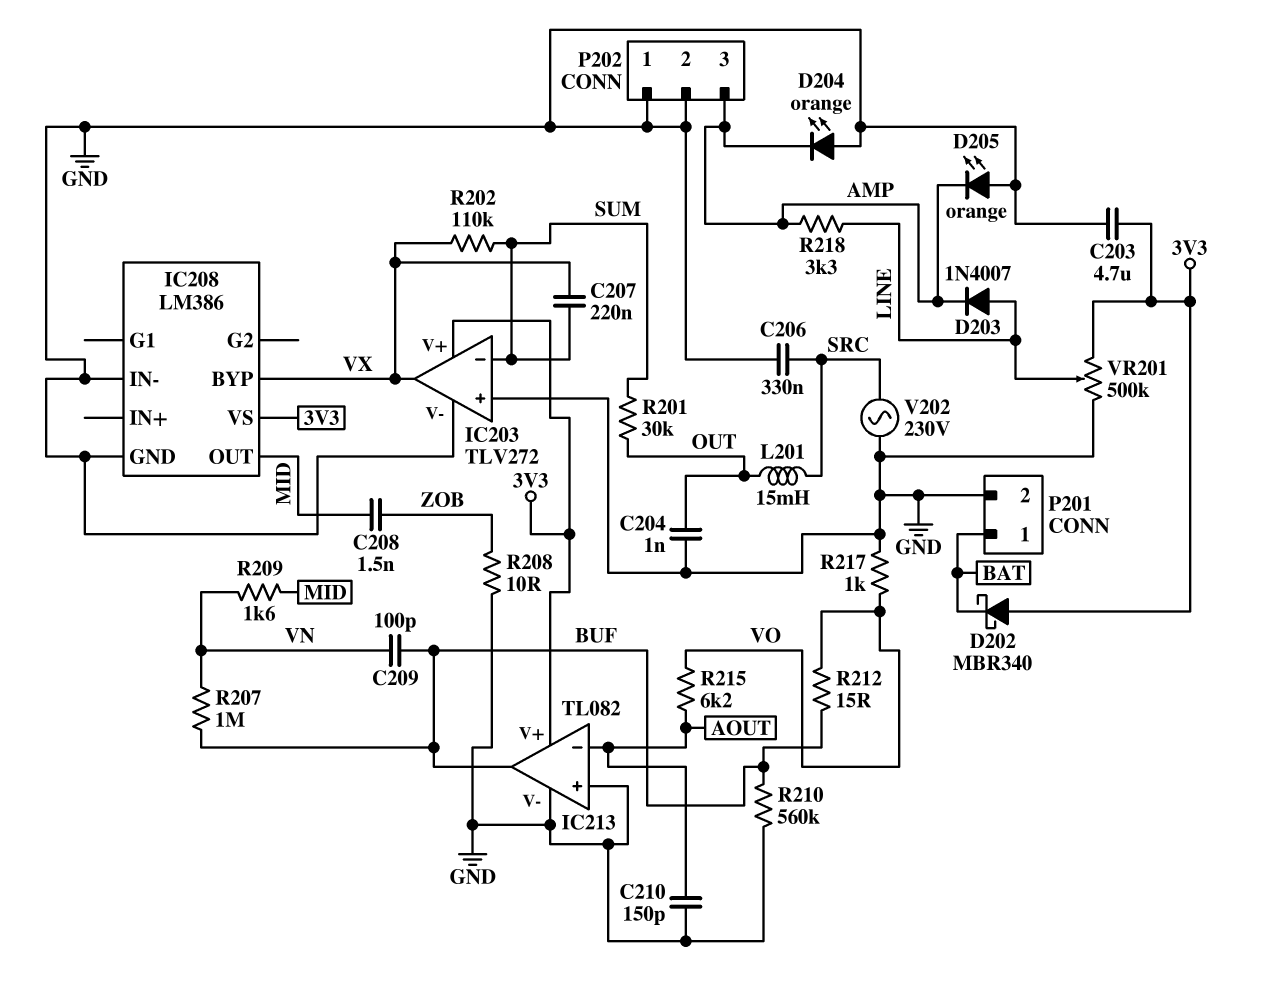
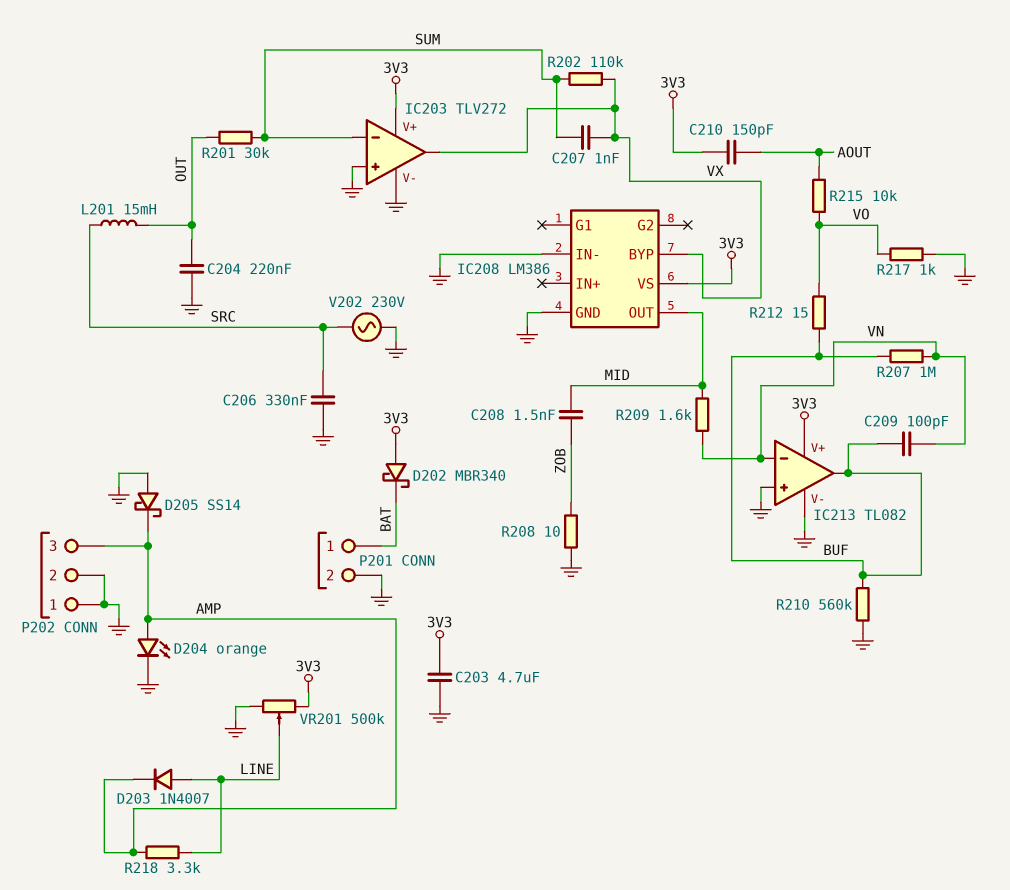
C204: 1nF (GND, OUT) -> 220nF (GND, OUT)
C207: 220nF (SUM, VX) -> 1nF (SUM, VX)
C210: 150pF (AOUT, GND) -> 150pF (3V3, AOUT)
D204: LED orange (A GND, K AMP) -> LED orange (A AMP, K GND)
D205: LED orange (A GND, K AMP) -> schottky SS14 (A GND, K AMP)
IC213 pin in-: AOUT -> VN
R215: 6.2k (AOUT, VO) -> 10k (AOUT, VO)

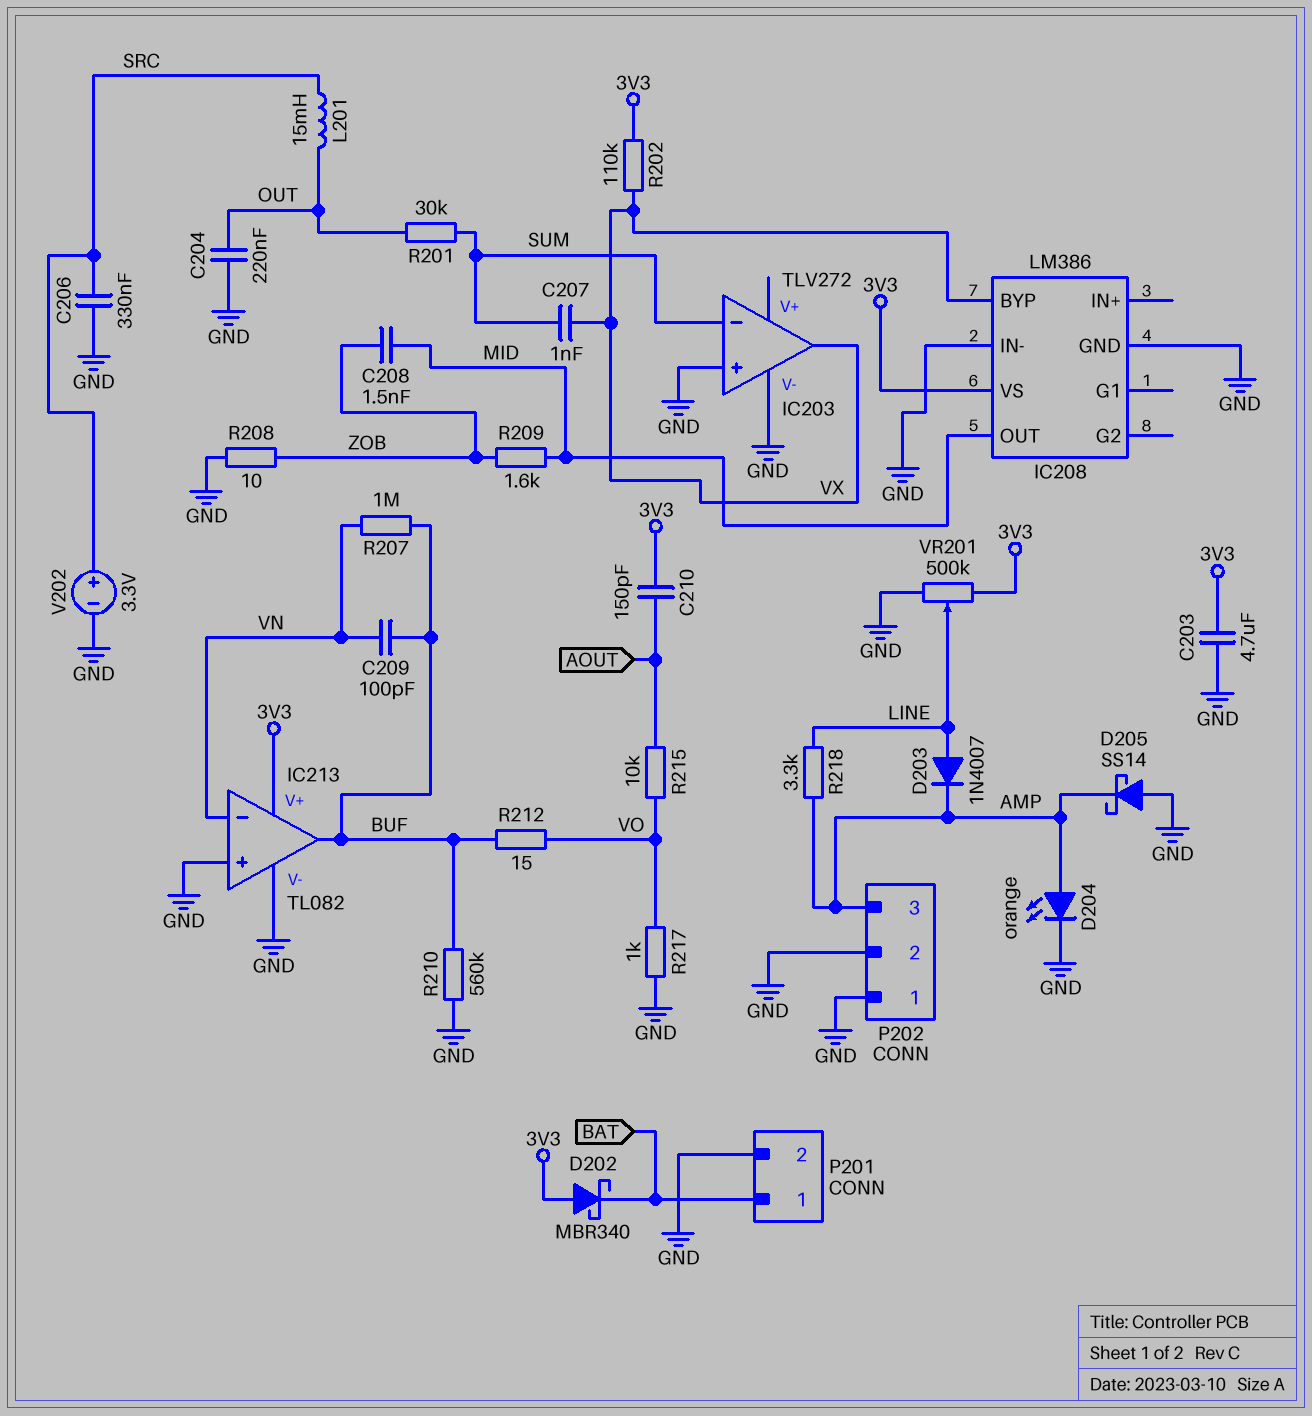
IC203 pin V+: 3V3 -> none
R202: 110k (SUM, VX) -> 110k (3V3, VX)
R209: 1.6k (MID, VN) -> 1.6k (MID, ZOB)
V202: AC 230V (GND, SRC) -> 3.3V (plus SRC, minus GND)

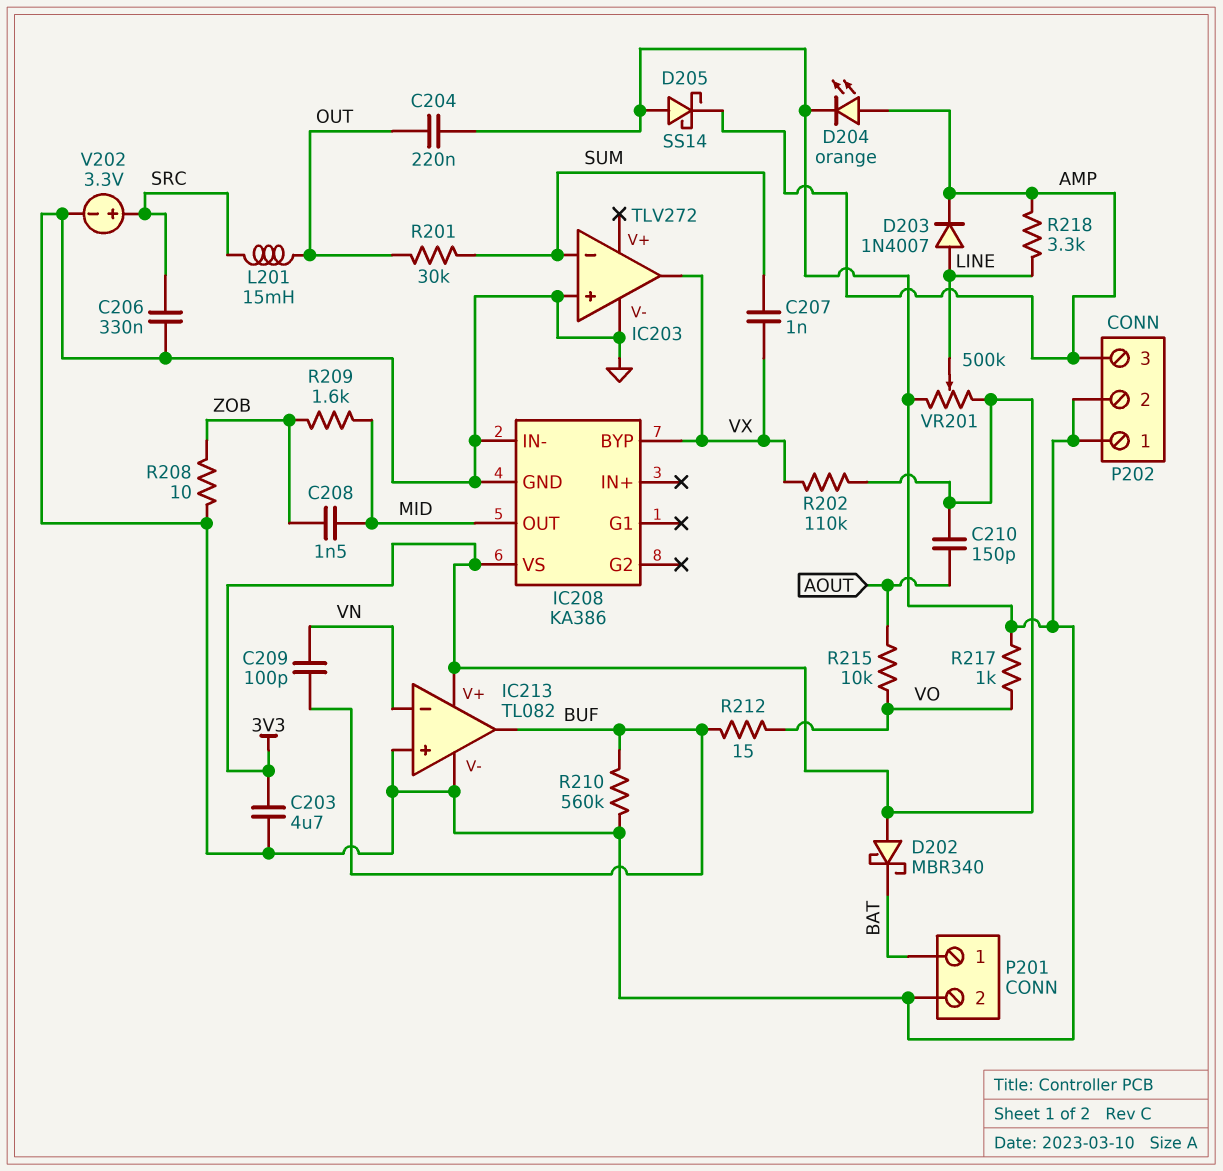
IC208: LM386 -> KA386
R207: 1M (BUF, VN) -> none

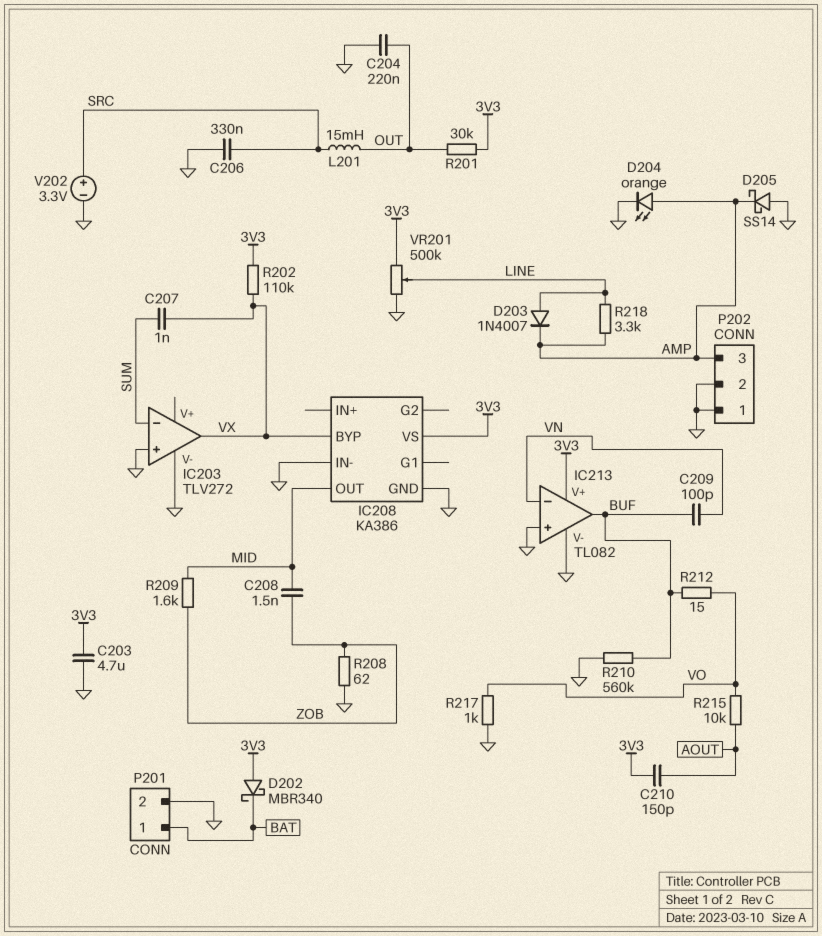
R201: 30k (OUT, SUM) -> 30k (3V3, OUT)
R208: 10 (GND, ZOB) -> 62 (GND, ZOB)

